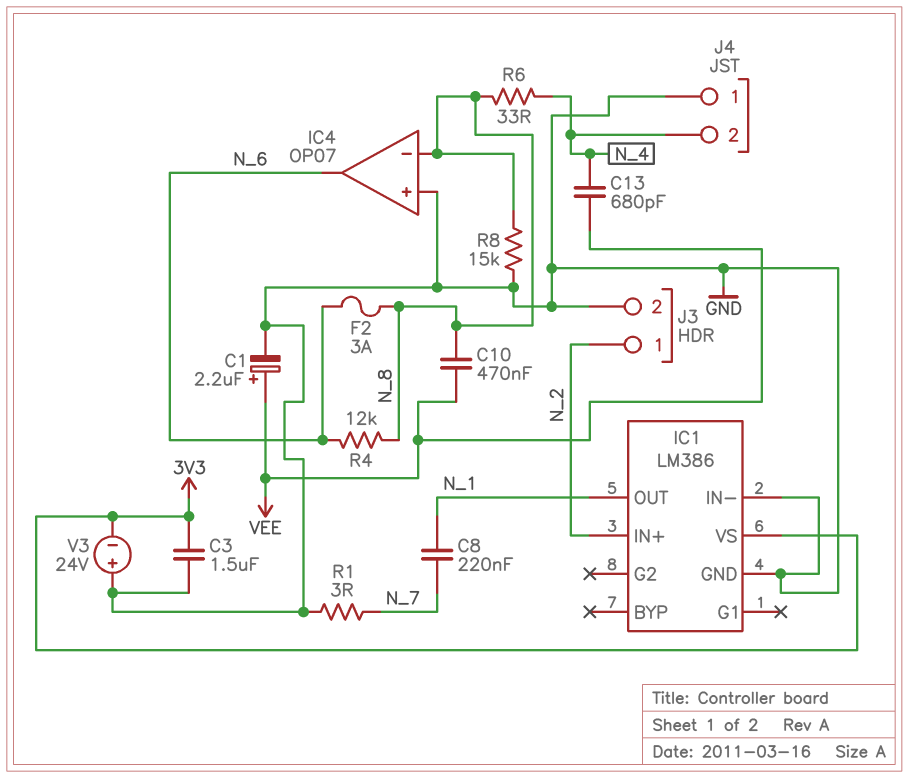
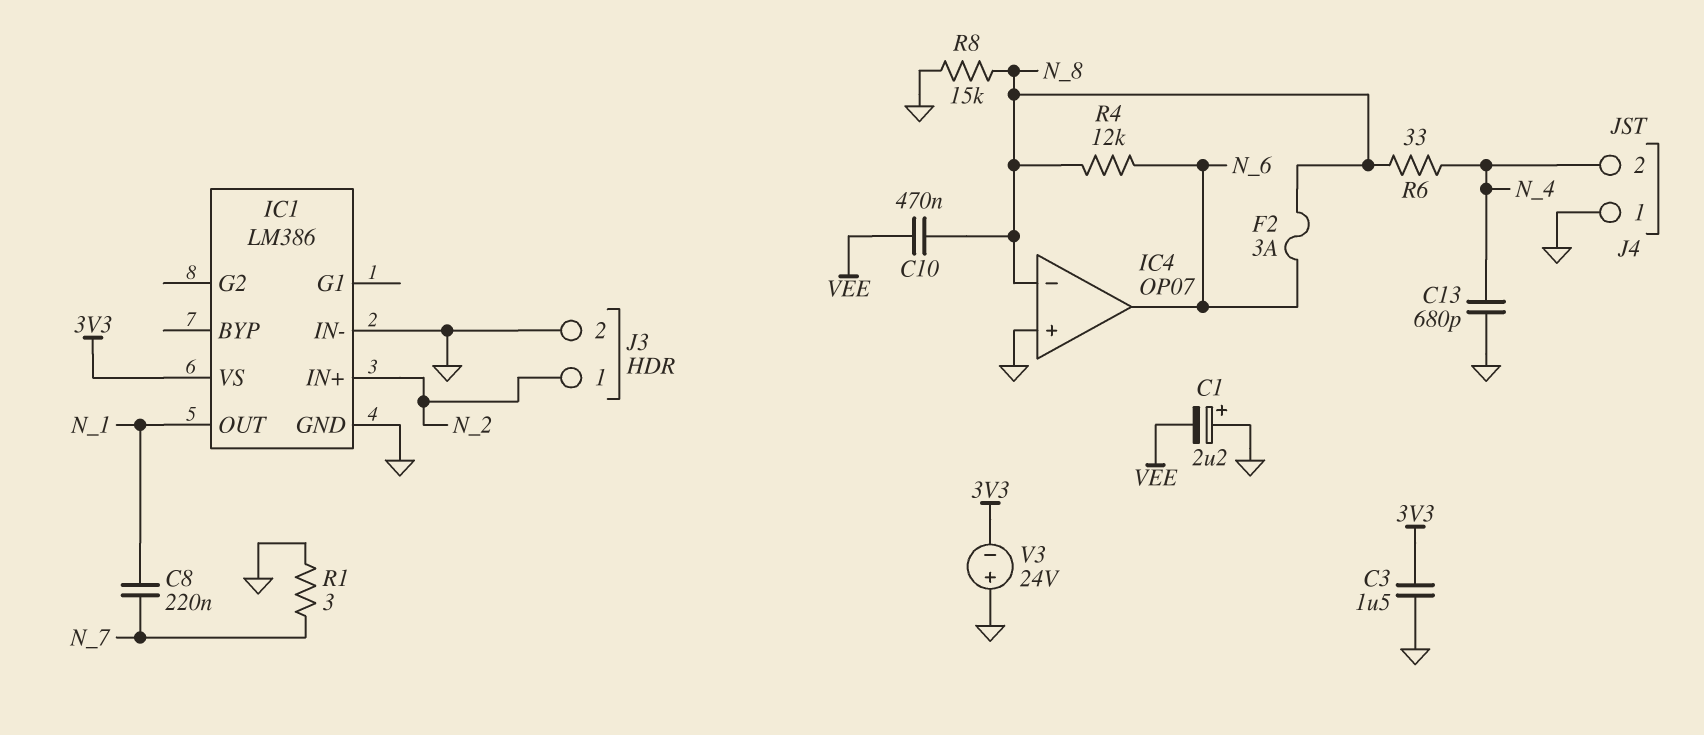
C1: 2.2uF (plus VEE, minus GND) -> 2.2uF (plus GND, minus VEE)
C13: 680pF (N_4, VEE) -> 680pF (GND, N_4)

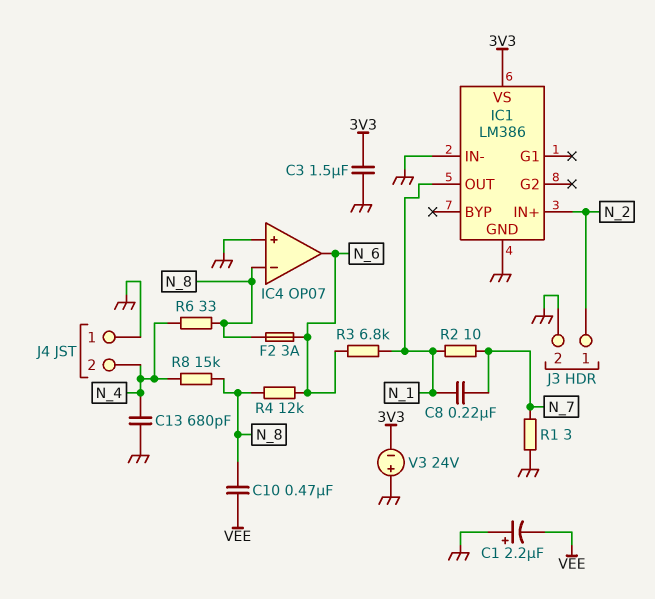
R2: none -> 10 (N_1, N_7)
R3: none -> 6.8k (N_1, N_6)
R8: 15k (GND, N_8) -> 15k (N_4, N_8)

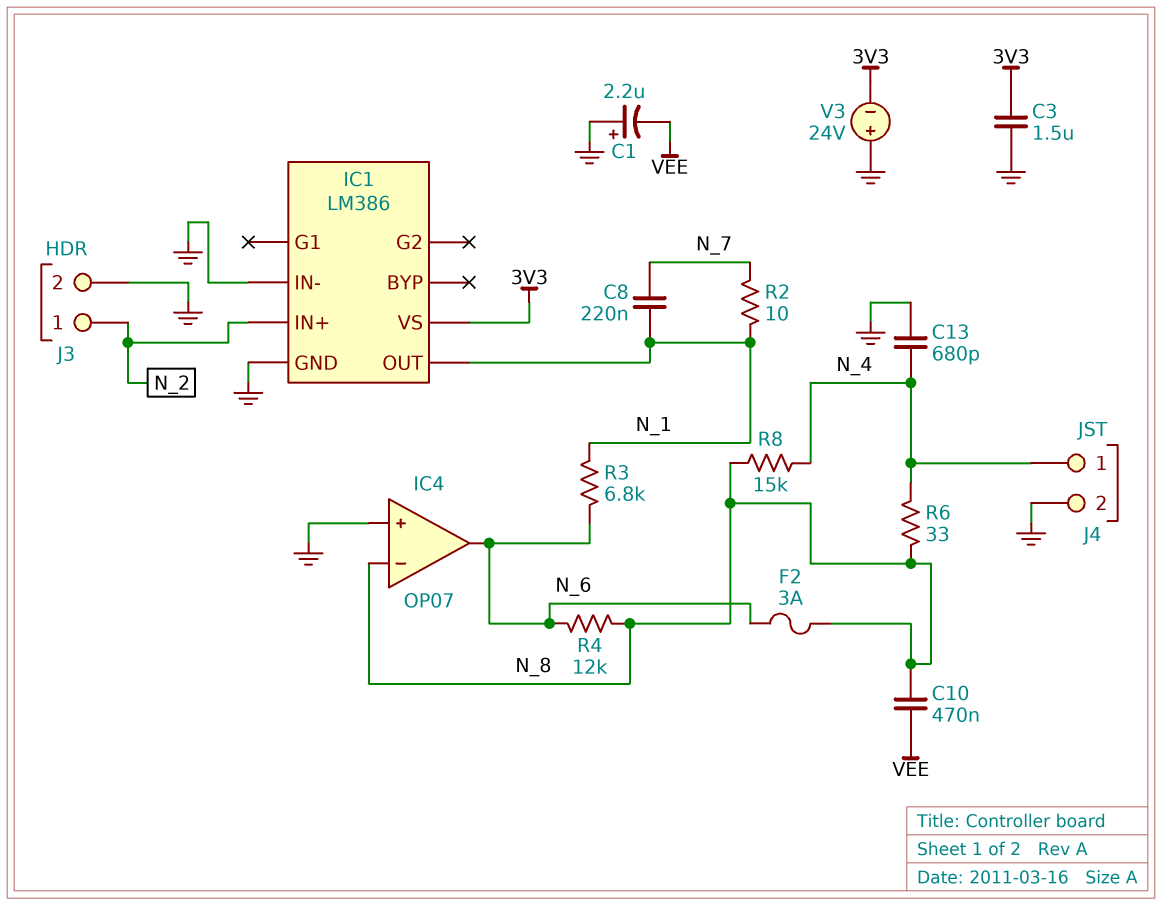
J4 pin 1: GND -> N_4
J4 pin 2: N_4 -> GND
R1: 3 (GND, N_7) -> none

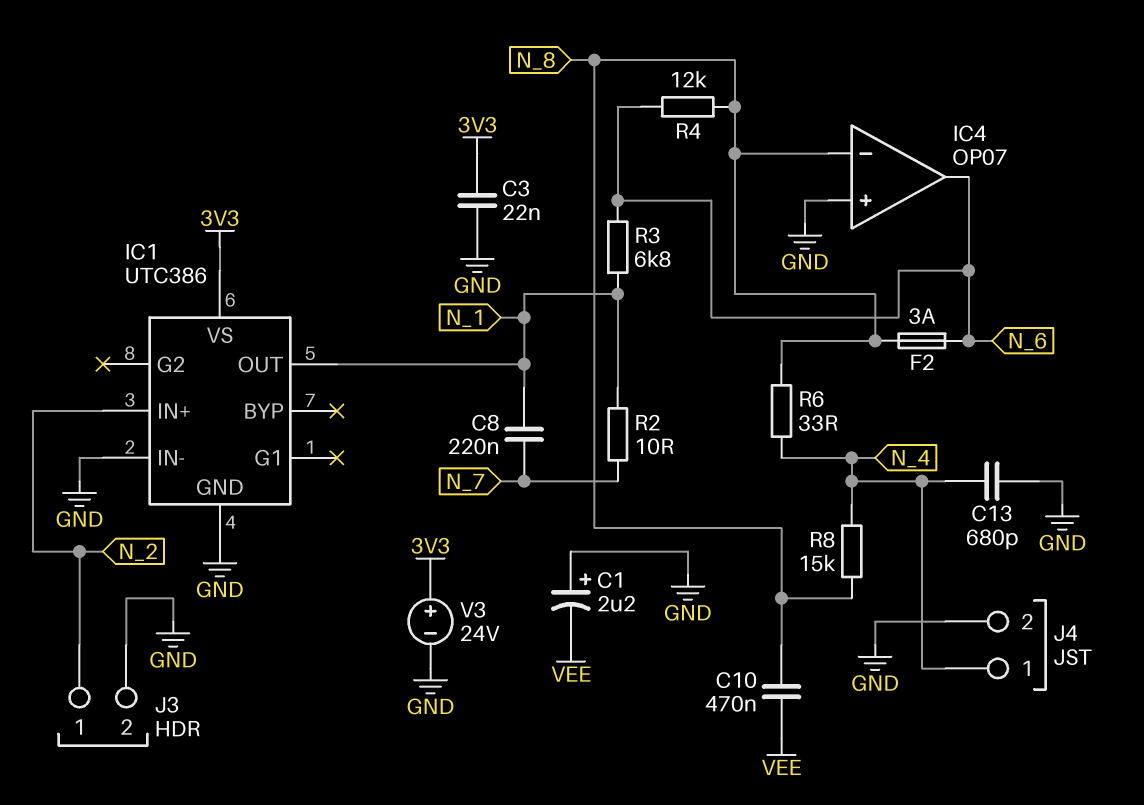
C3: 1.5uF (3V3, GND) -> 22nF (3V3, GND)
IC1: LM386 -> UTC386
V3: 24V (plus GND, minus 3V3) -> 24V (plus 3V3, minus GND)

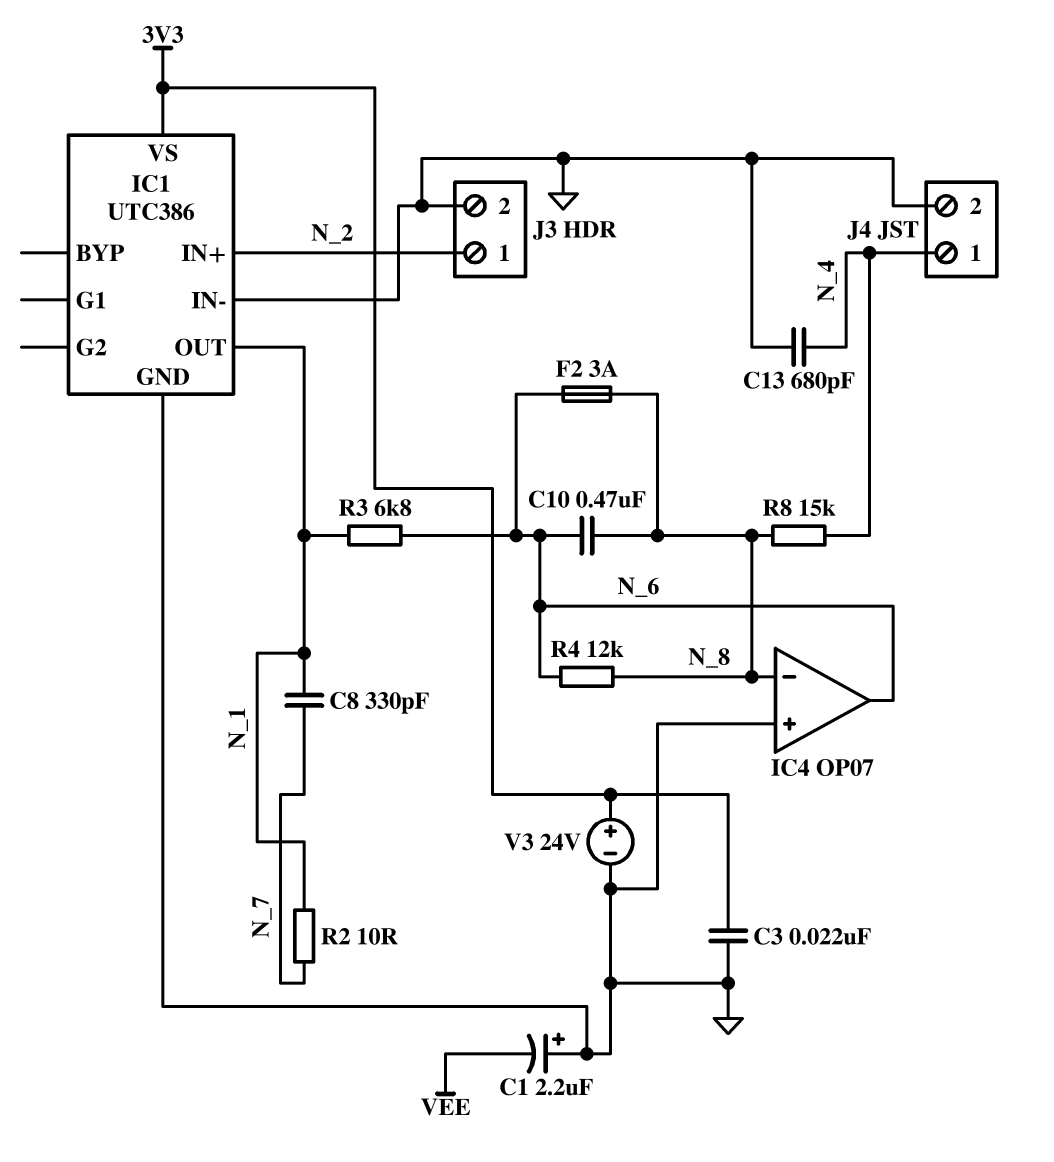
C8: 220nF (N_1, N_7) -> 330pF (N_1, N_7)
C10: 470nF (N_8, VEE) -> 470nF (N_6, N_8)
R6: 33 (N_4, N_8) -> none

